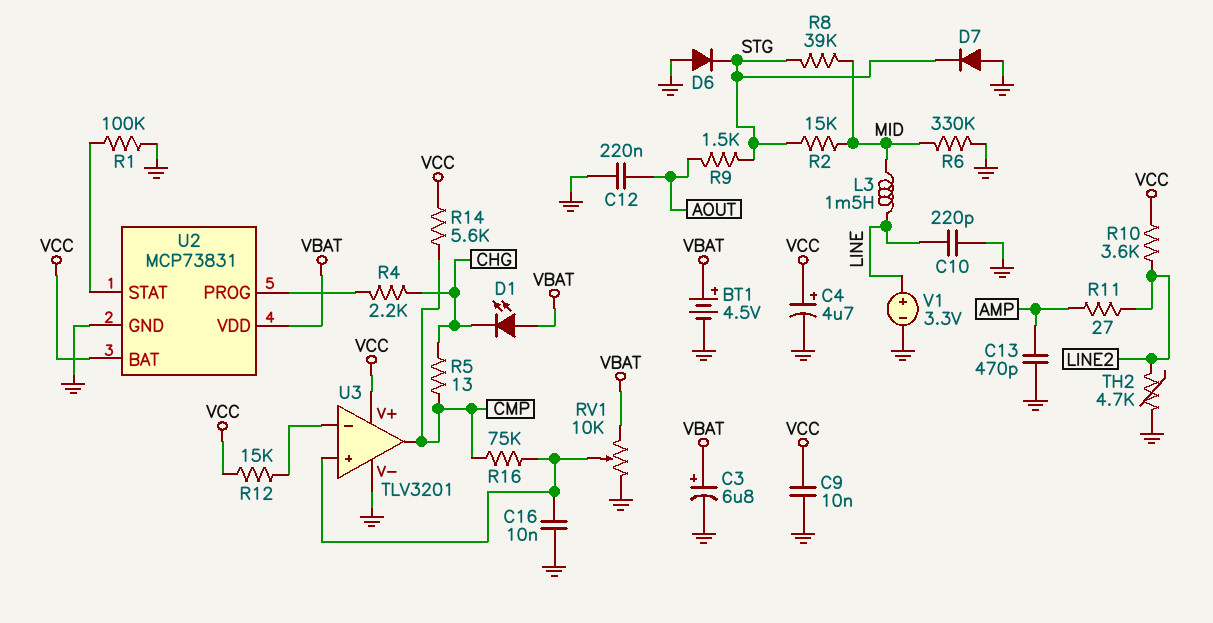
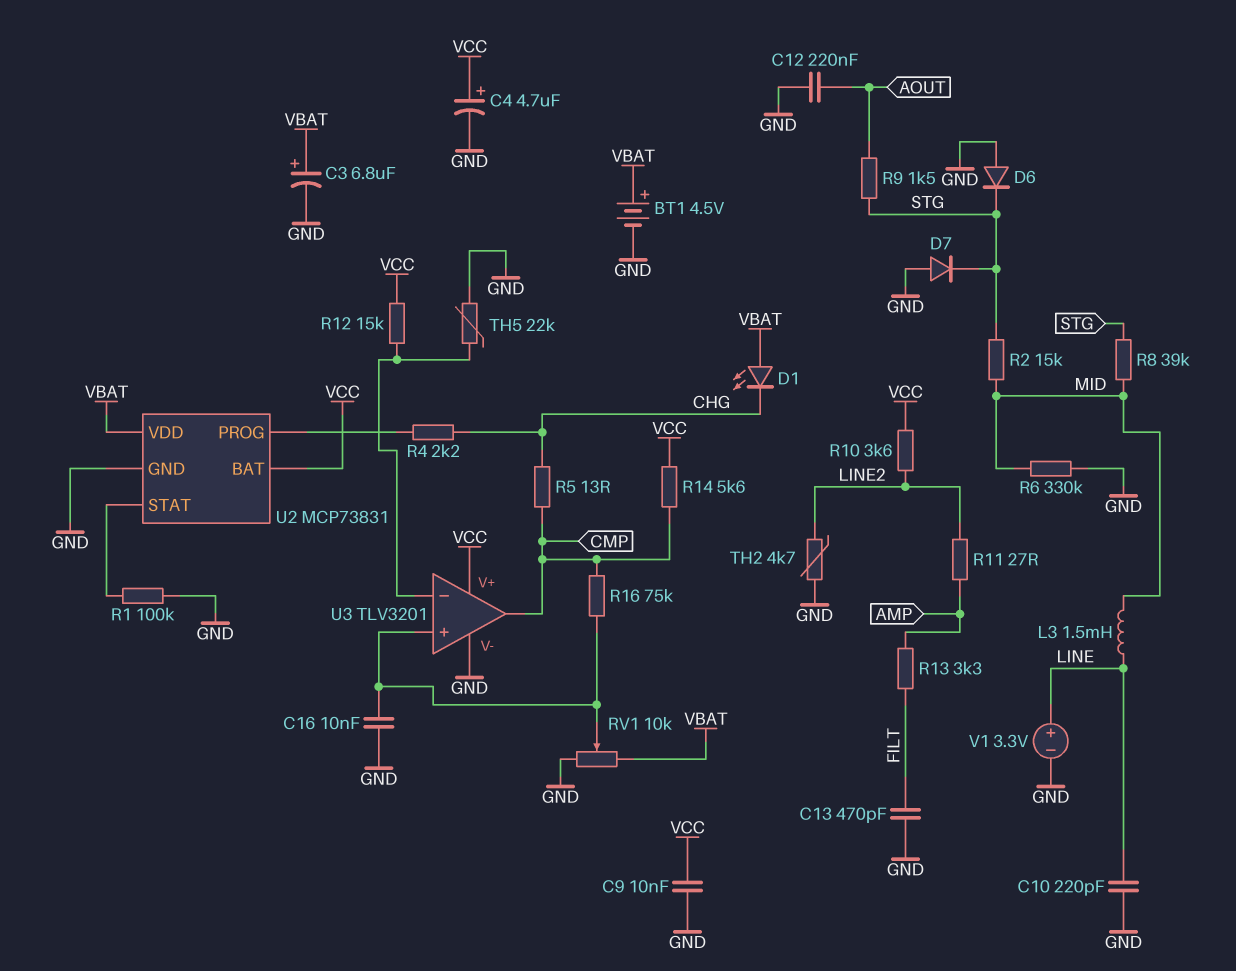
C13: 470pF (AMP, GND) -> 470pF (FILT, GND)
R13: none -> 3.3k (AMP, FILT)
TH5: none -> 22k (GND, U3/in-)

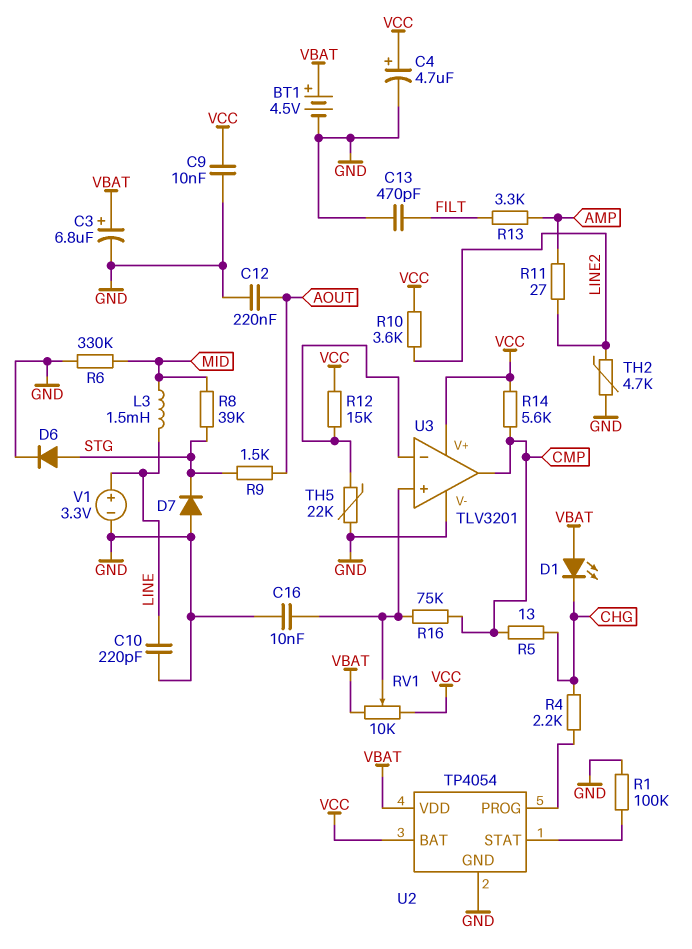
D6: diode (A GND, K STG) -> diode (A STG, K GND)
R2: 15k (MID, STG) -> none
RV1: 10k (GND, VBAT, wiper U3/in+) -> 10k (VBAT, VCC, wiper U3/in+)
U2: MCP73831 -> TP4054

